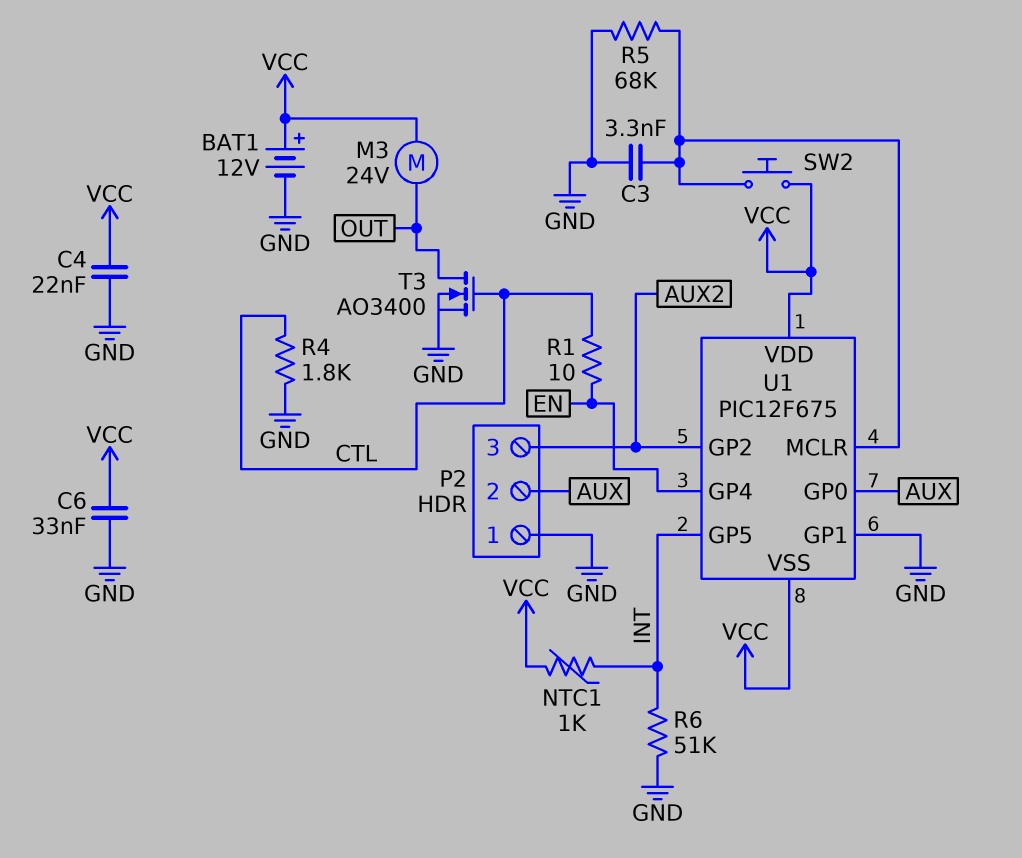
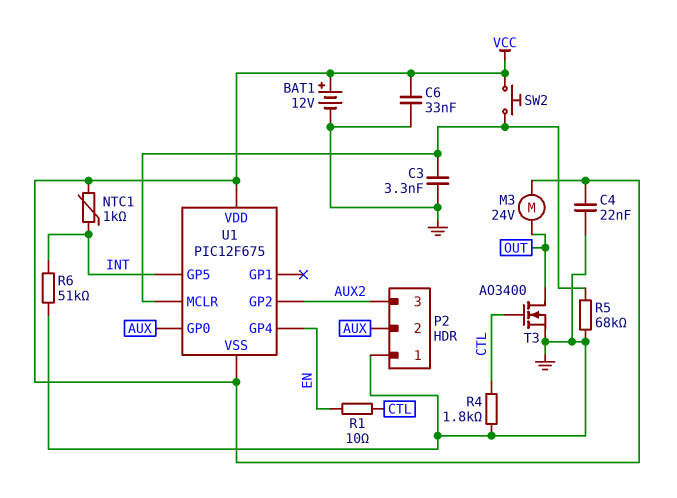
U1 pin GP1: GND -> none

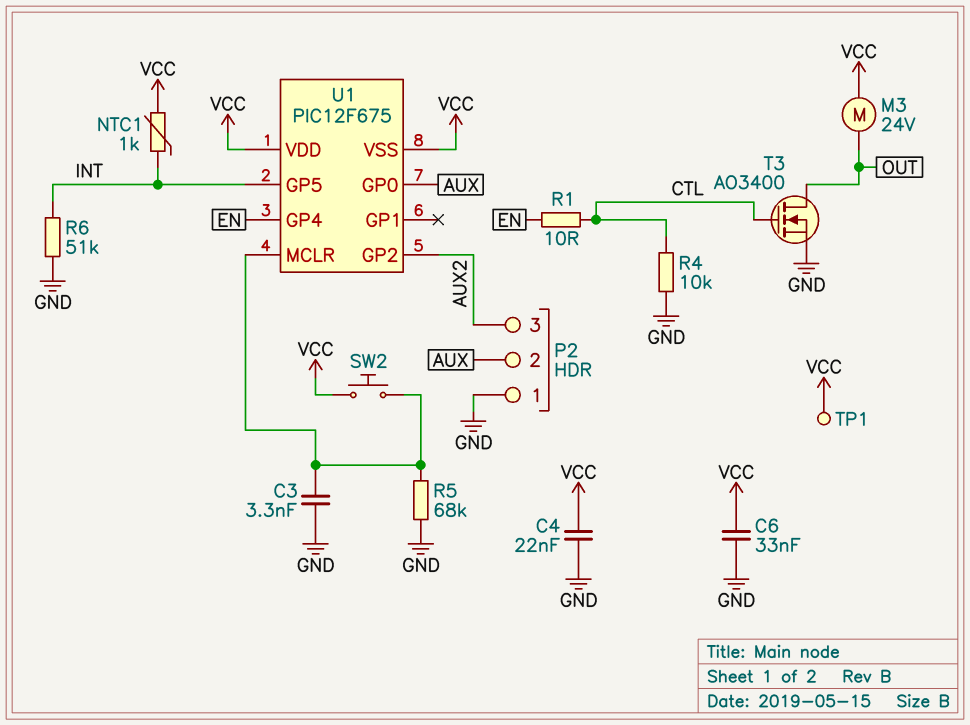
BAT1: 12V (plus VCC, minus GND) -> none
R4: 1.8k (CTL, GND) -> 10k (CTL, GND)
TP1: none -> test point (VCC)

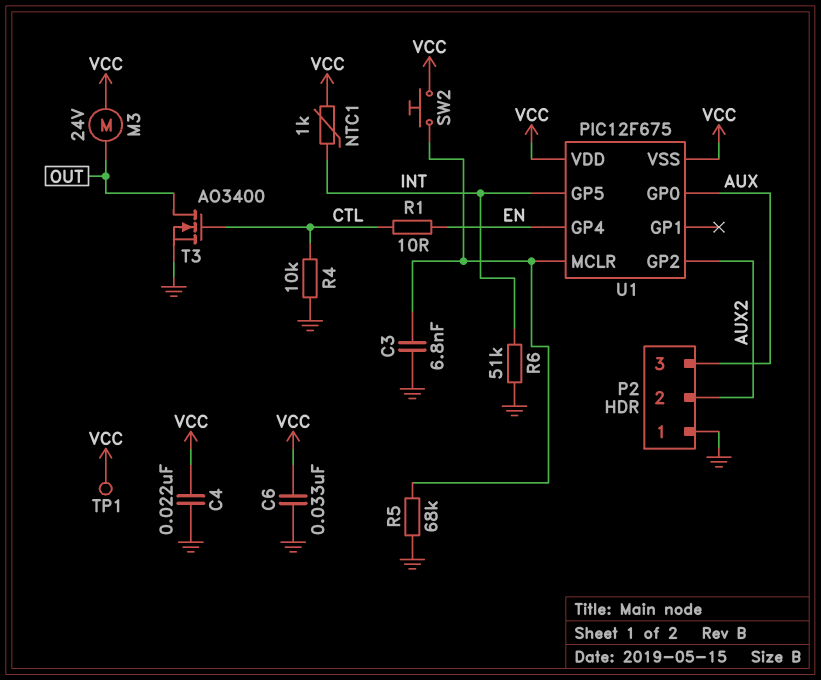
C3: 3.3nF (GND, U1/MCLR) -> 6.8nF (GND, U1/MCLR)
P2 pin 2: AUX -> AUX2
P2 pin 3: AUX2 -> AUX

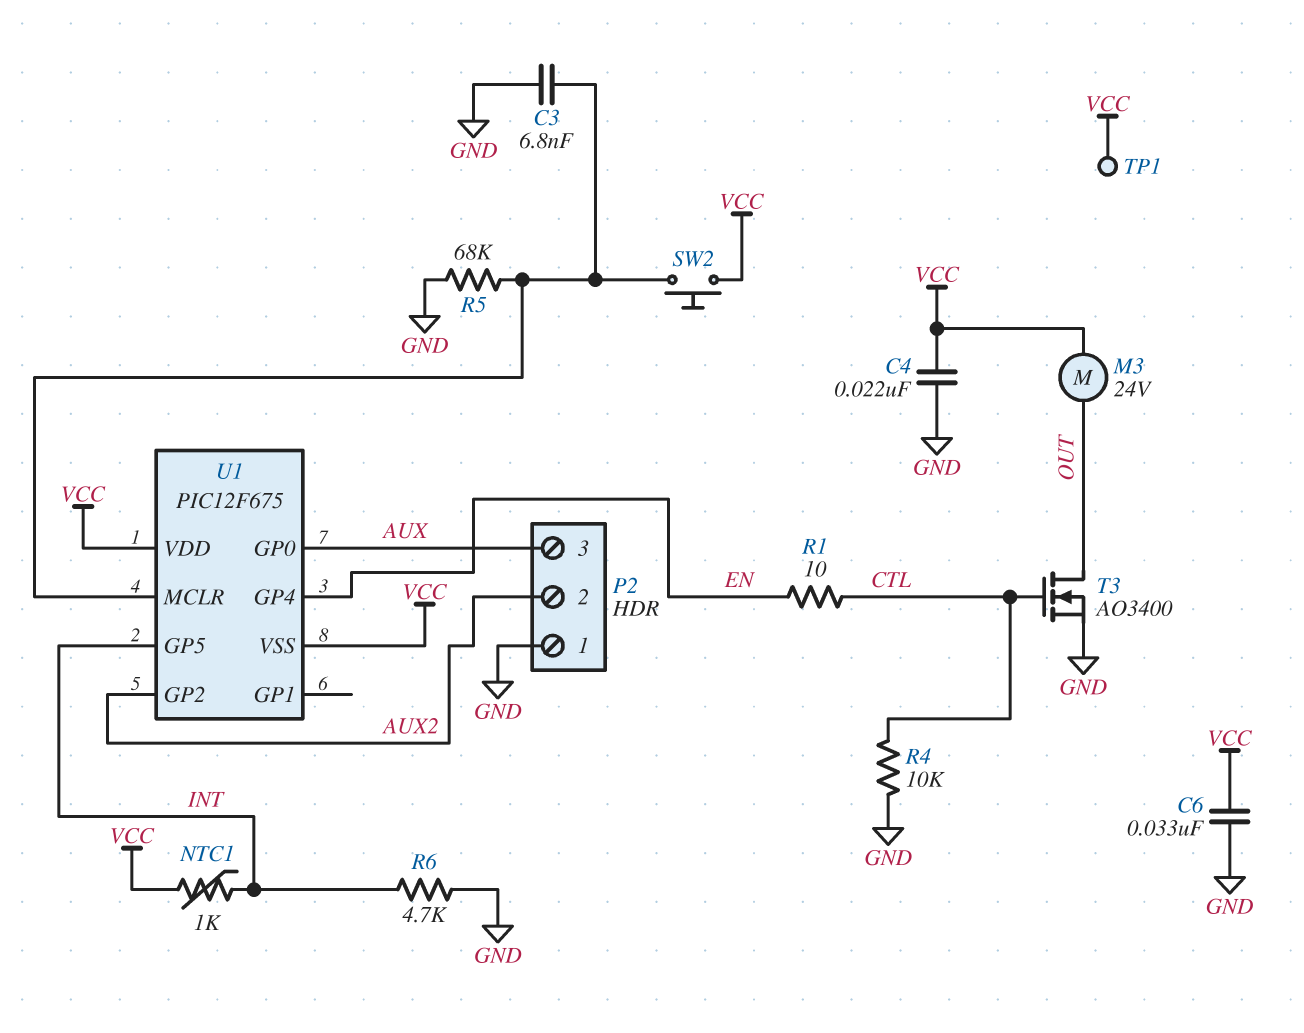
R6: 51k (GND, INT) -> 4.7k (GND, INT)

